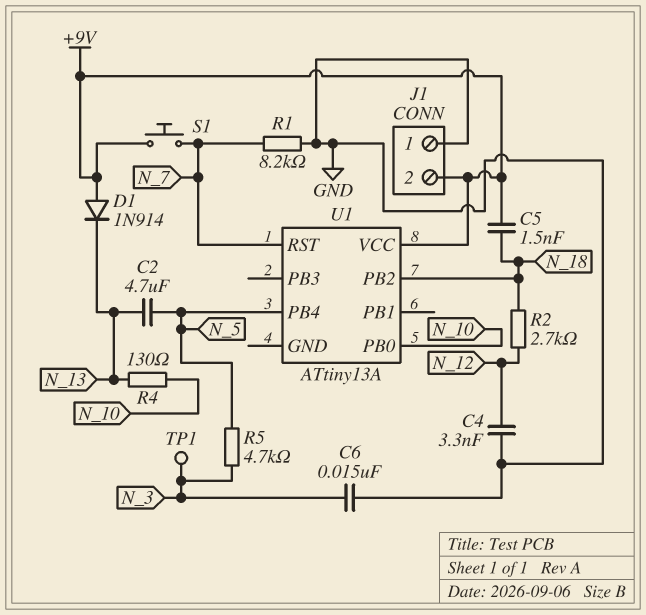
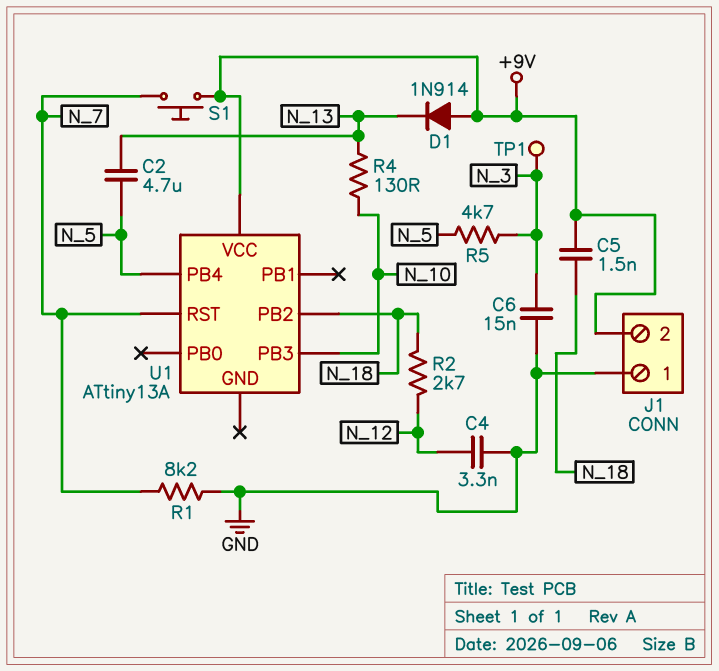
U1 pin PB0: N_10 -> none
U1 pin PB3: none -> N_10

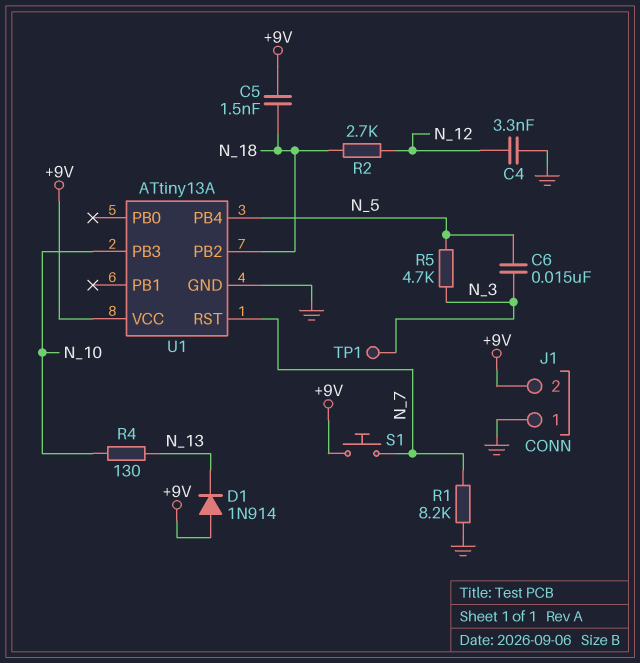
C2: 4.7uF (N_5, N_13) -> none
C6: 15nF (GND, N_3) -> 15nF (N_3, N_5)
U1 pin GND: none -> GND

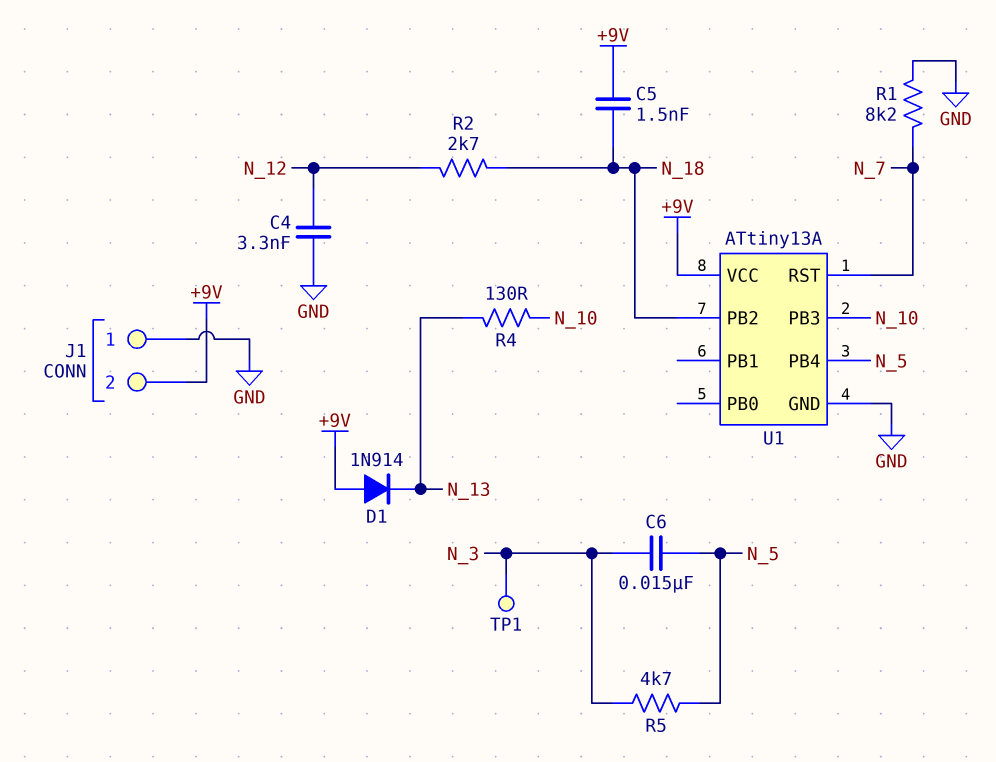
S1: button (+9V, N_7) -> none

